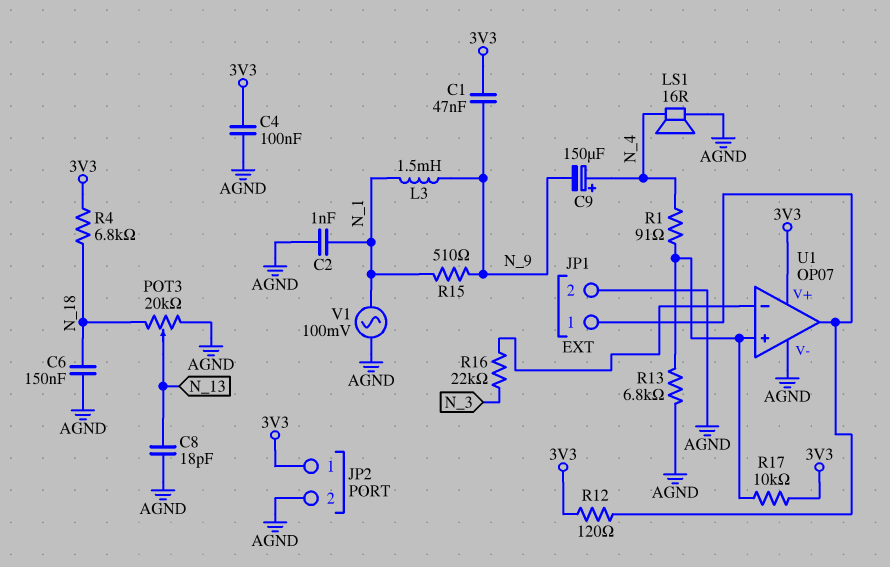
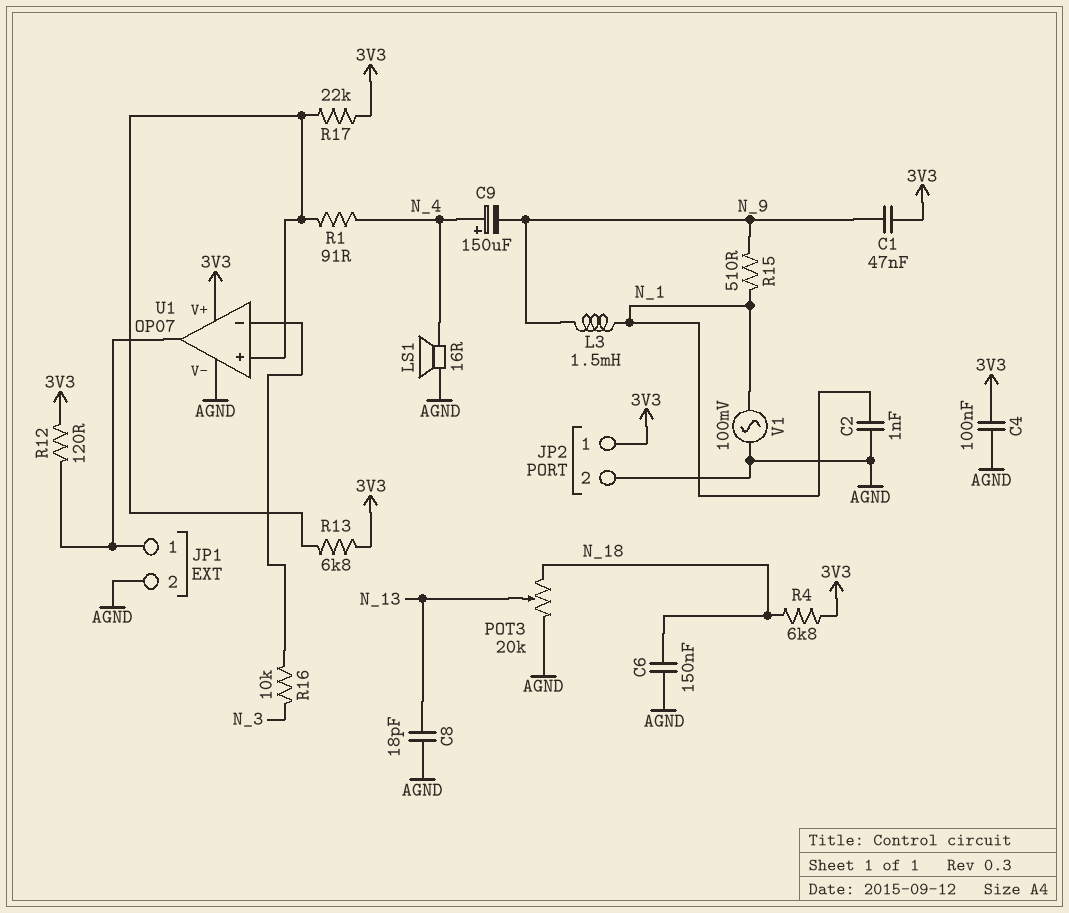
R13: 6.8k (AGND, U1/in+) -> 6.8k (3V3, U1/in+)
R16: 22k (N_3, U1/in-) -> 10k (N_3, U1/in-)
R17: 10k (3V3, U1/in+) -> 22k (3V3, U1/in+)

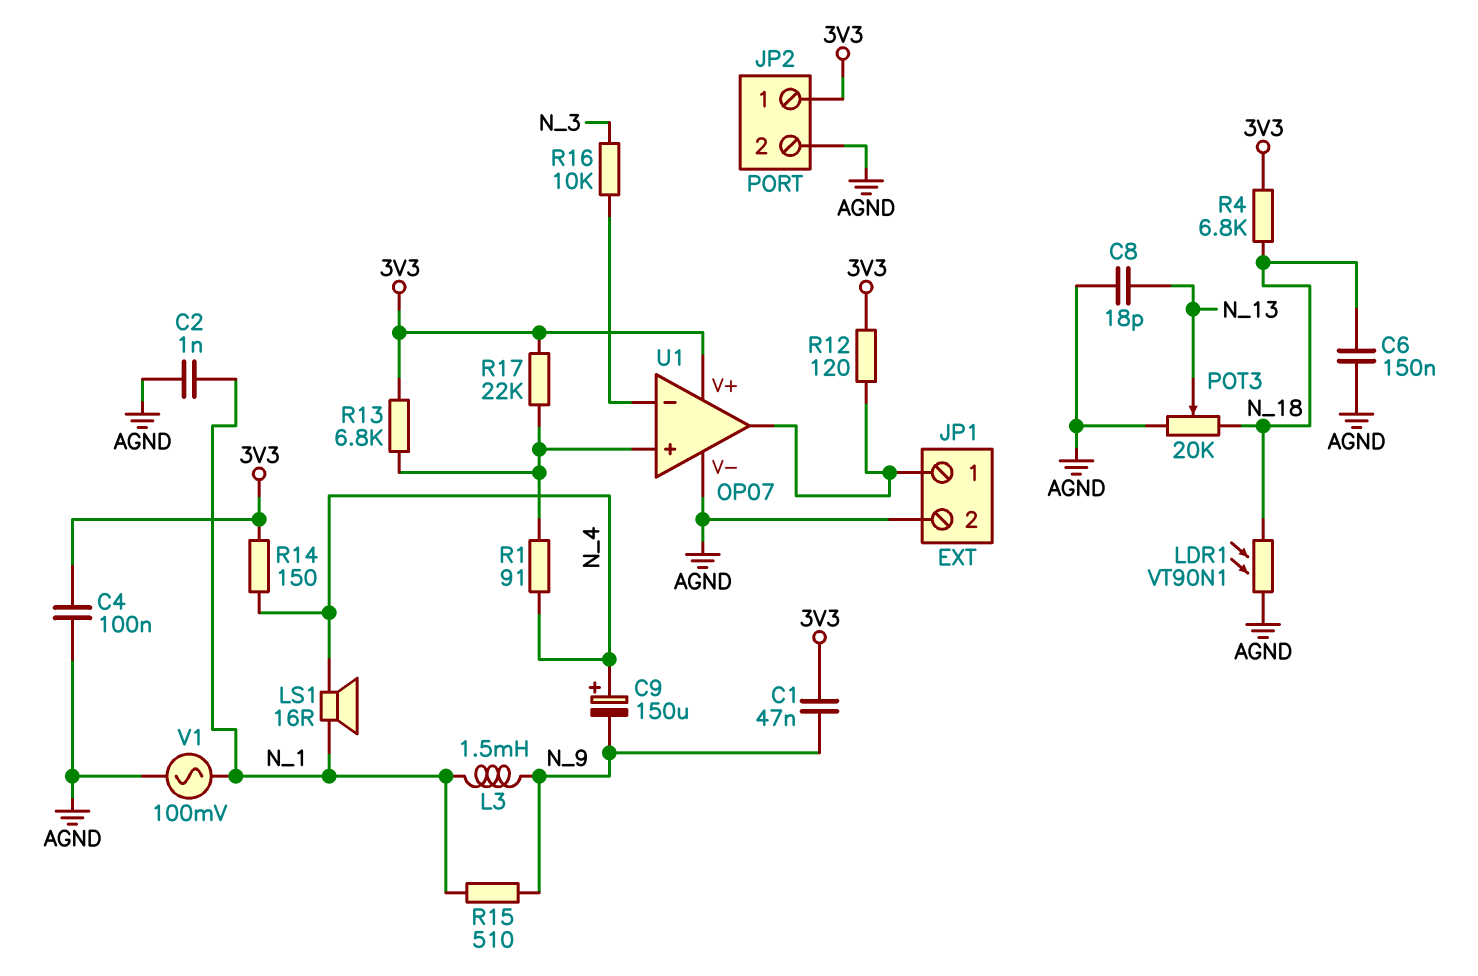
LDR1: none -> VT90N1 (AGND, N_18)
LS1: speaker 16R (AGND, N_4) -> speaker 16R (N_1, N_4)
R14: none -> 150 (3V3, N_4)

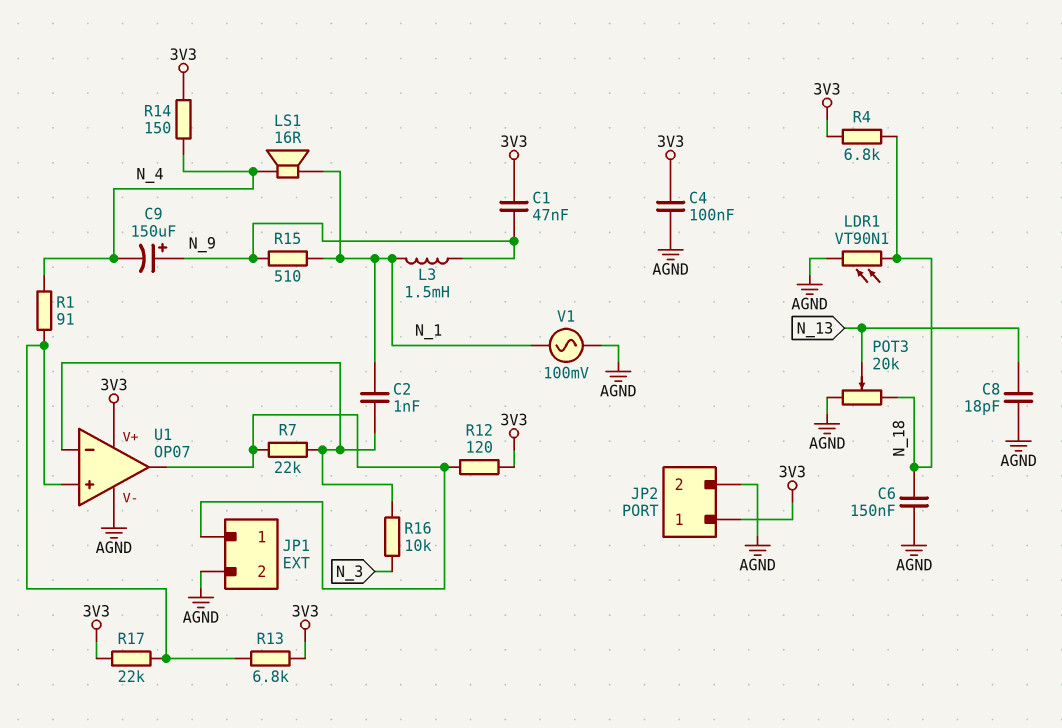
C2: 1nF (AGND, N_1) -> 1nF (N_1, U1/in-)
C9: 150uF (plus N_4, minus N_9) -> 150uF (plus N_9, minus N_4)
R7: none -> 22k (JP1/1, U1/in-)

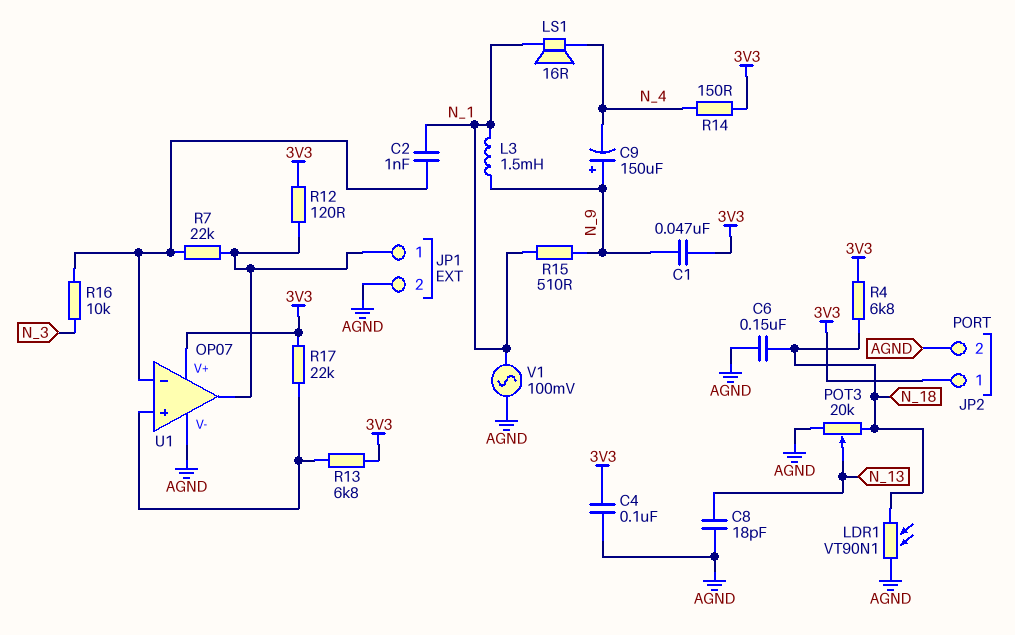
R1: 91 (N_4, U1/in+) -> none

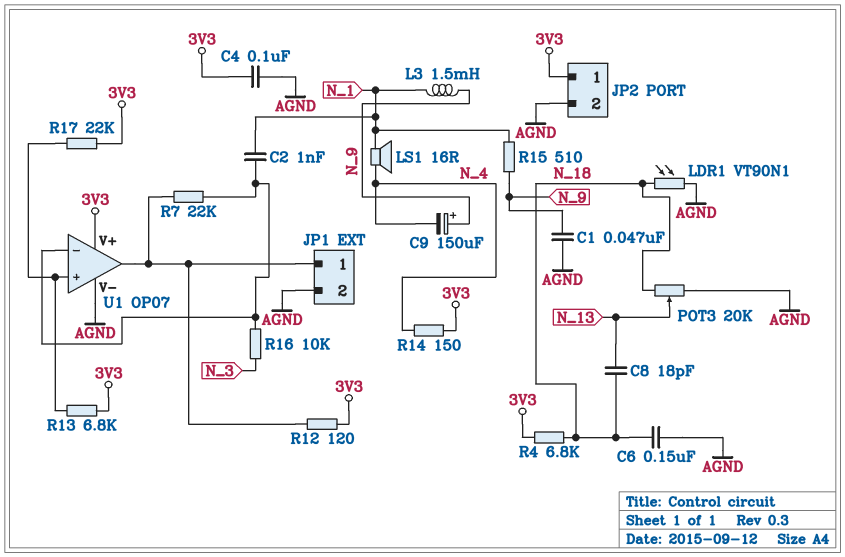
C1: 47nF (3V3, N_9) -> 47nF (AGND, N_9)
C8: 18pF (AGND, N_13) -> 18pF (N_13, N_18)
V1: AC 100mV (AGND, N_1) -> none

